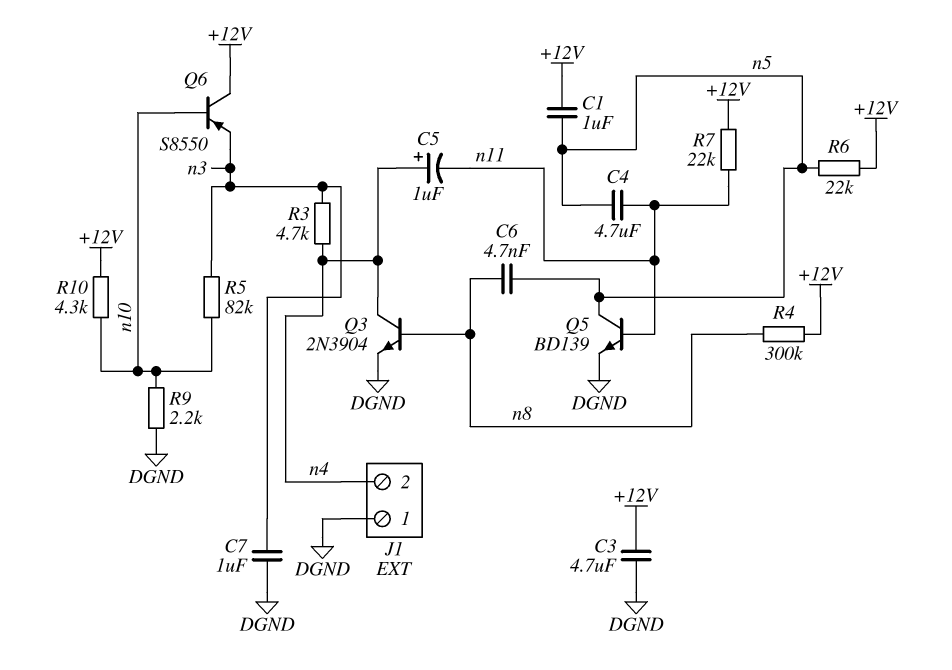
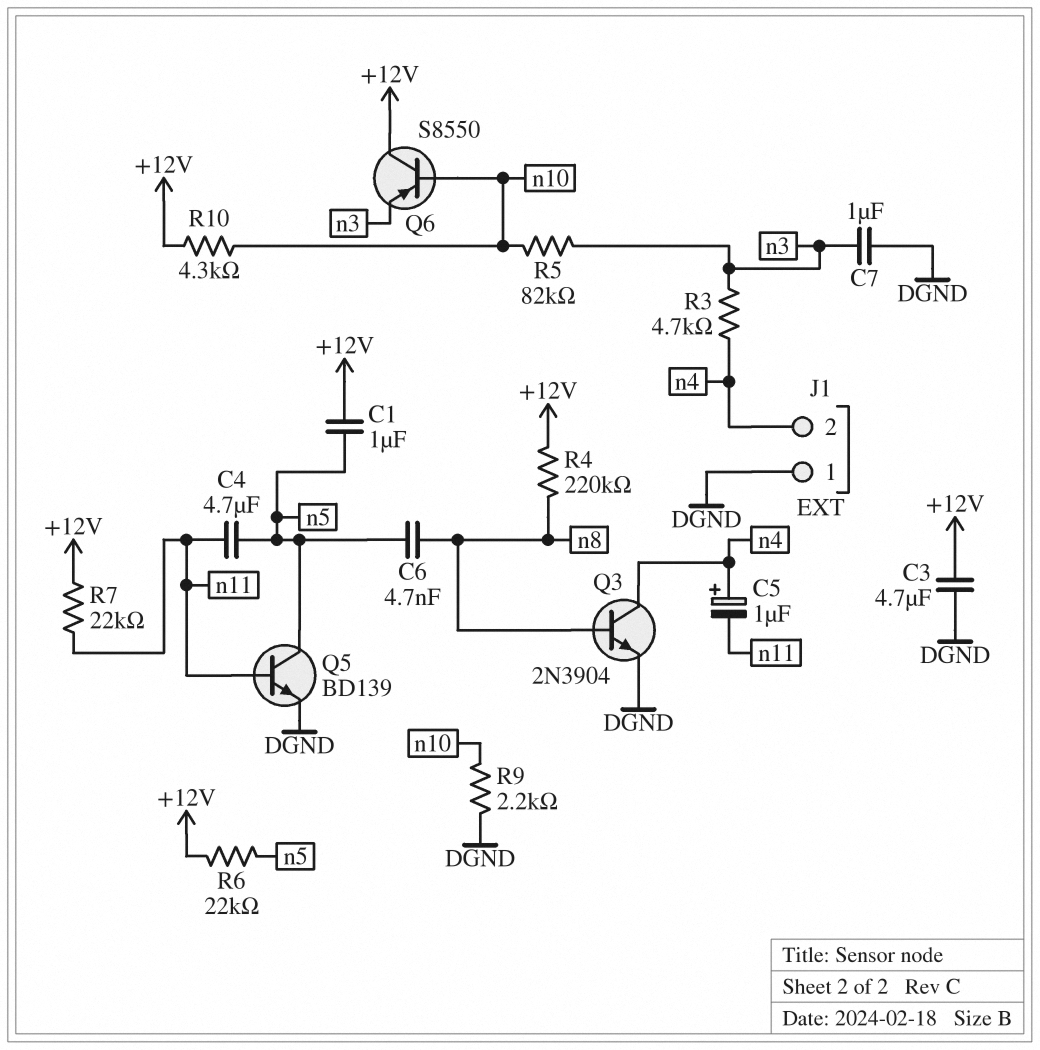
R4: 300k (+12V, n8) -> 220k (+12V, n8)

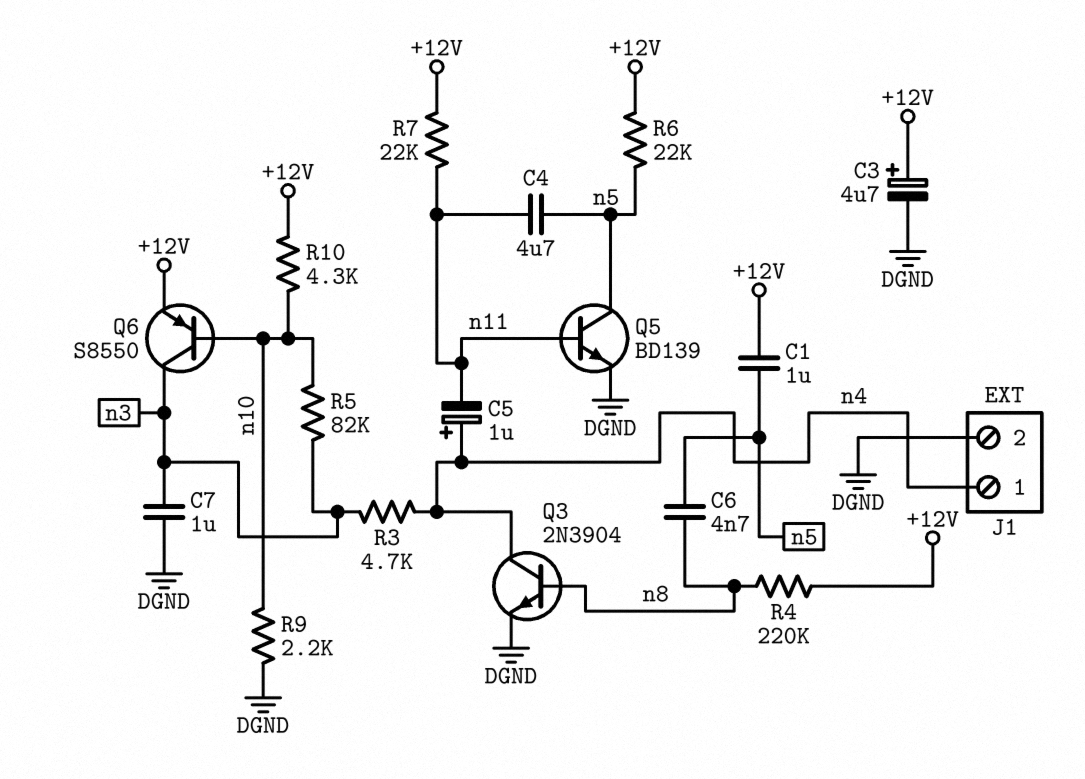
C3: 4.7uF (+12V, DGND) -> 4.7uF (plus +12V, minus DGND)
J1 pin 1: DGND -> n4
J1 pin 2: n4 -> DGND
Q6: PNP S8550 (B n10, C +12V, E n3) -> PNP S8550 (B n10, C n3, E +12V)

